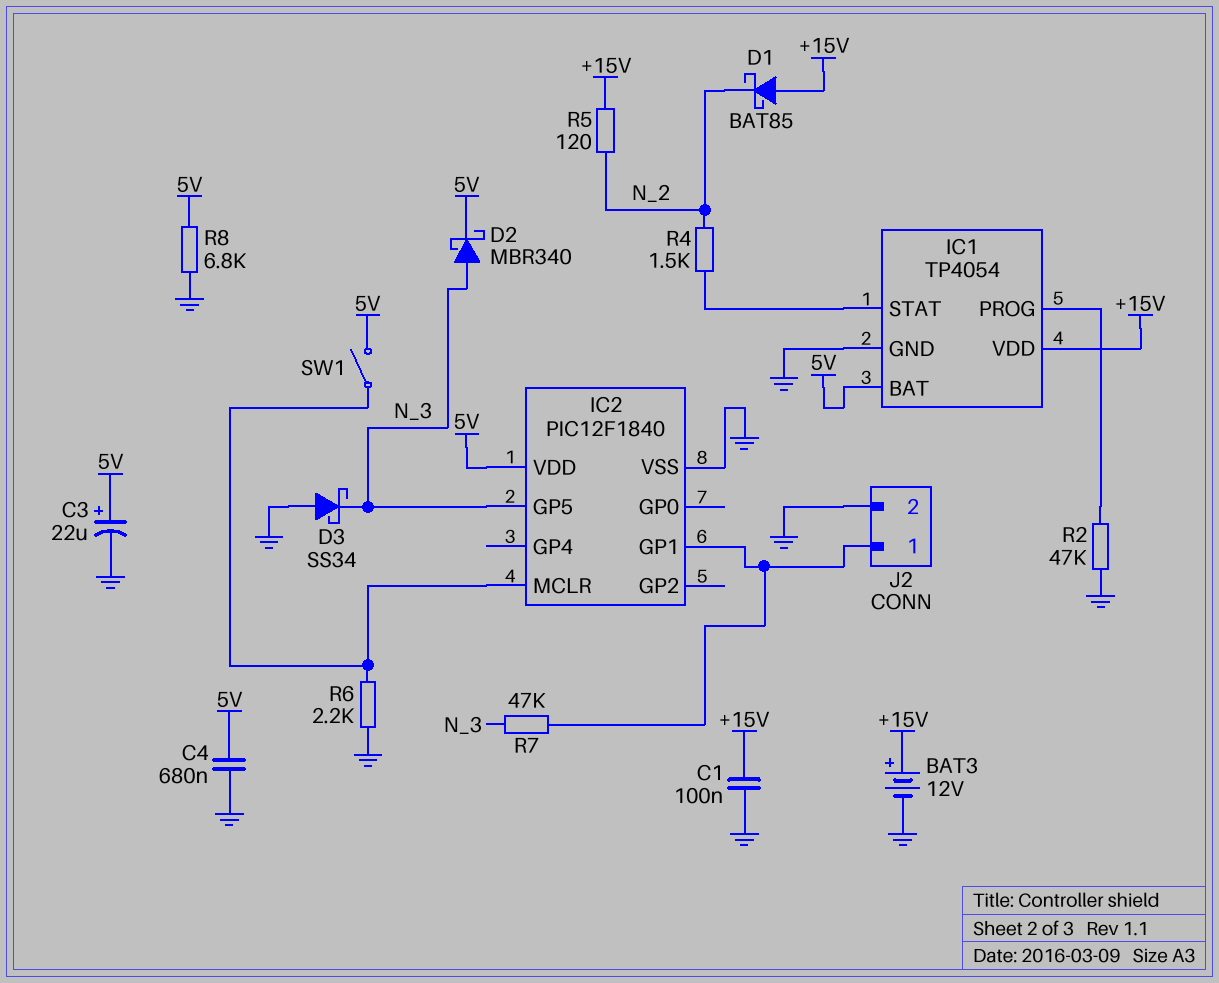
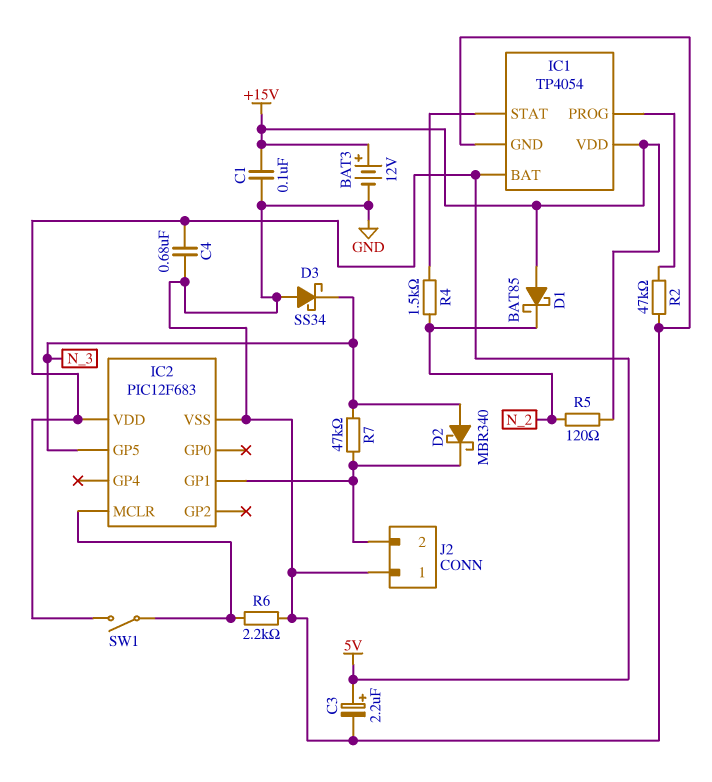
C3: 22uF (plus 5V, minus GND) -> 2.2uF (plus 5V, minus GND)
D2: schottky MBR340 (A N_3, K 5V) -> schottky MBR340 (A N_3, K IC2/GP1)
IC2: PIC12F1840 -> PIC12F683
J2 pin 1: IC2/GP1 -> GND
J2 pin 2: GND -> IC2/GP1
R8: 6.8k (5V, GND) -> none

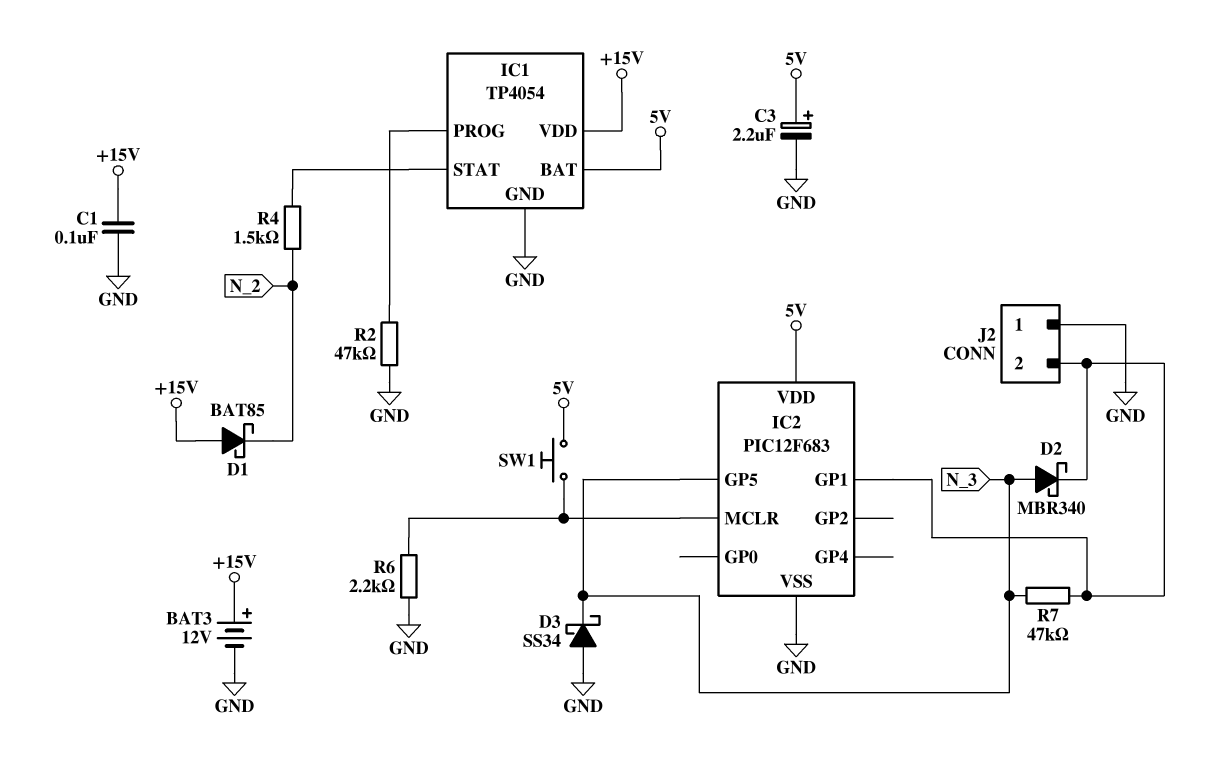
C4: 680nF (5V, GND) -> none
R5: 120 (+15V, N_2) -> none
SW1: switch (5V, IC2/MCLR) -> button (5V, IC2/MCLR)

